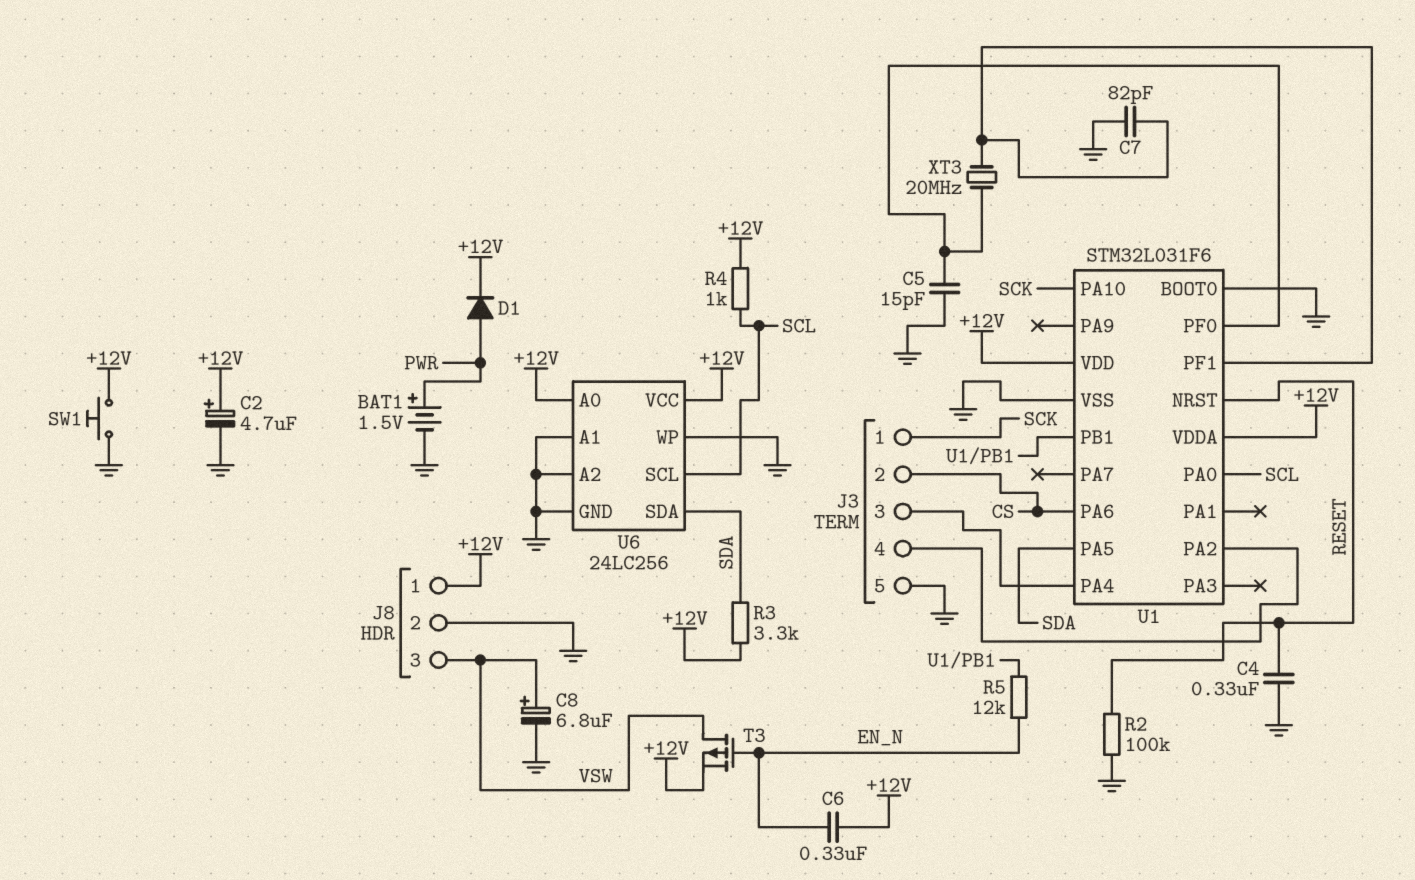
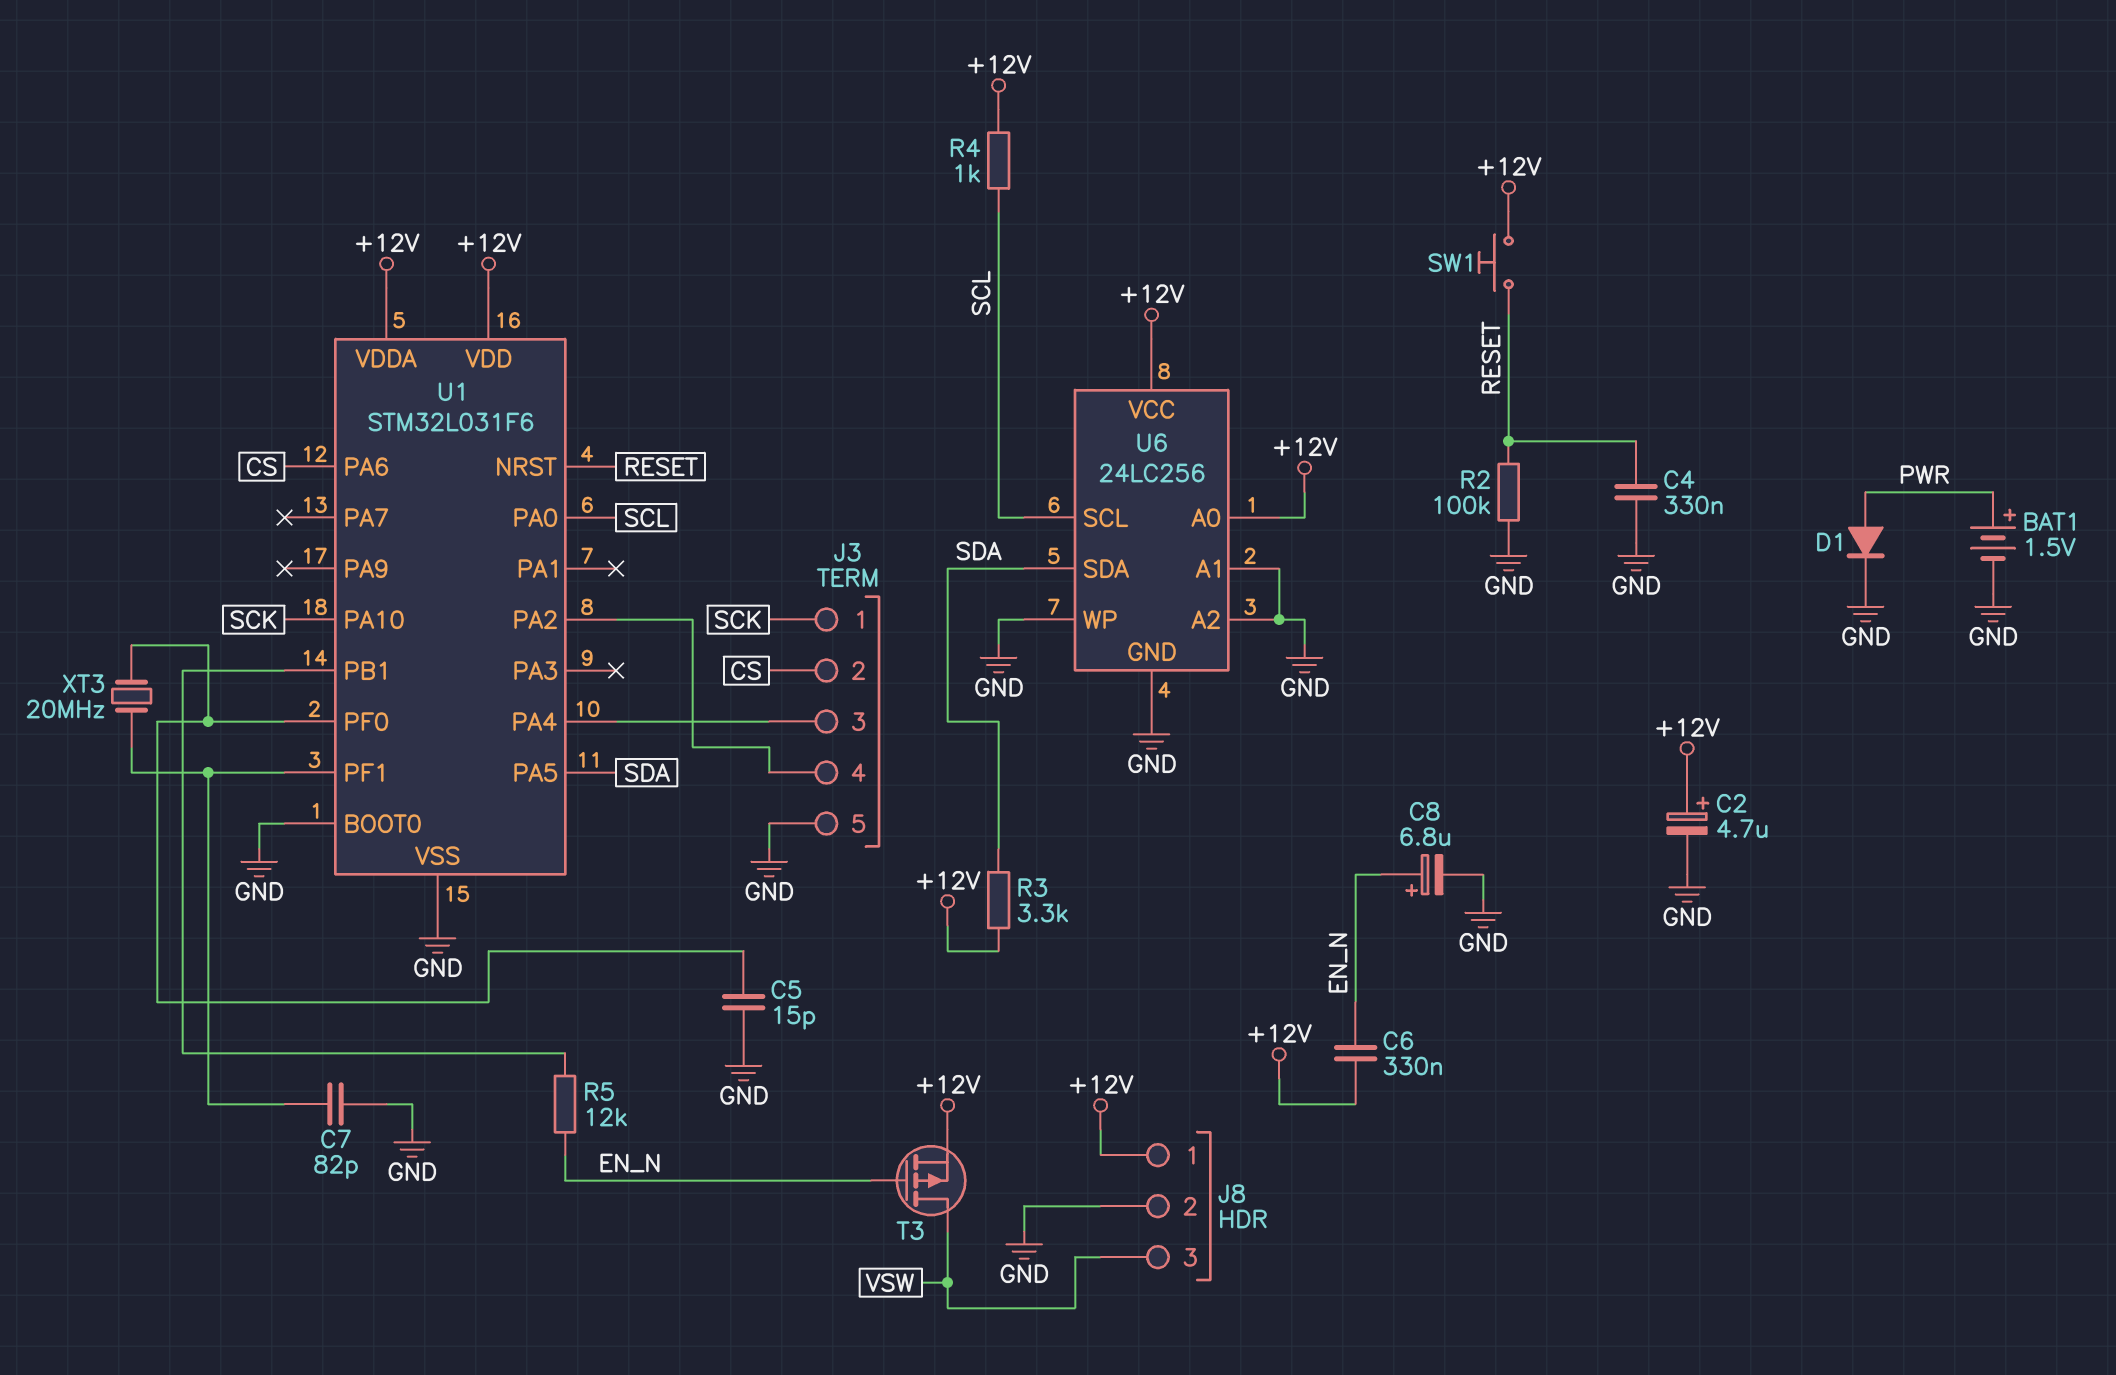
C8: 6.8uF (plus VSW, minus GND) -> 6.8uF (plus EN_N, minus GND)
D1: diode (A PWR, K +12V) -> diode (A PWR, K GND)
SW1: button (+12V, GND) -> button (+12V, RESET)

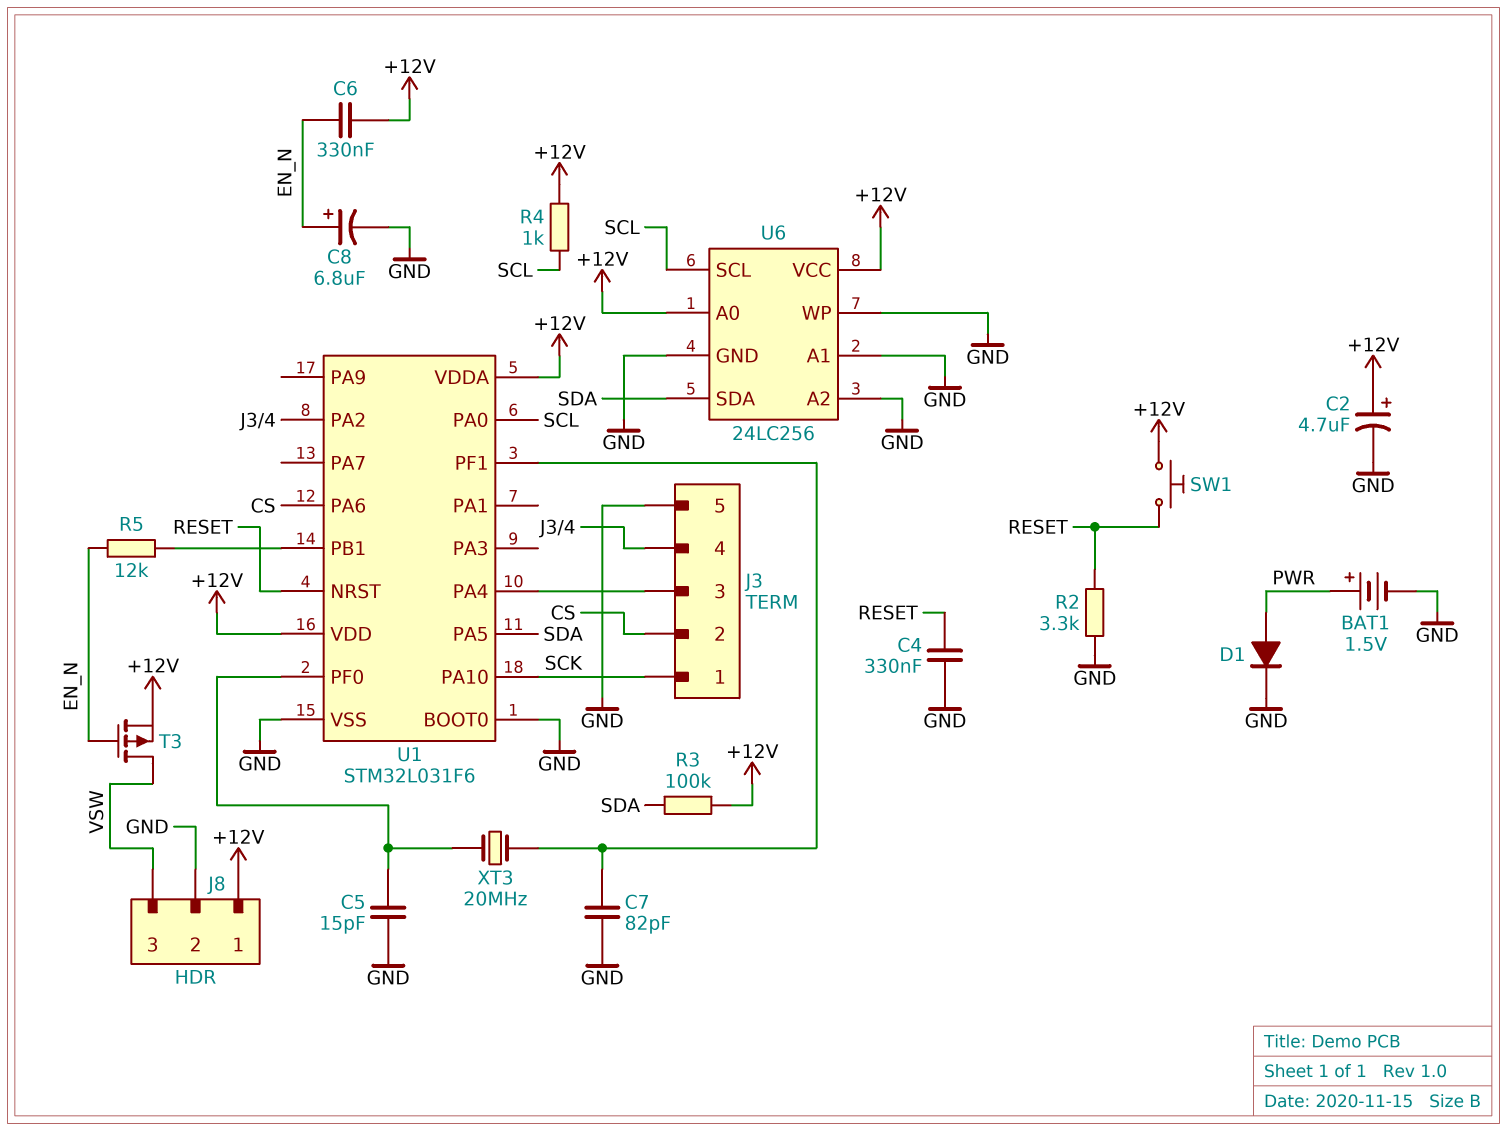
R2: 100k (GND, RESET) -> 3.3k (GND, RESET)
R3: 3.3k (+12V, SDA) -> 100k (+12V, SDA)

